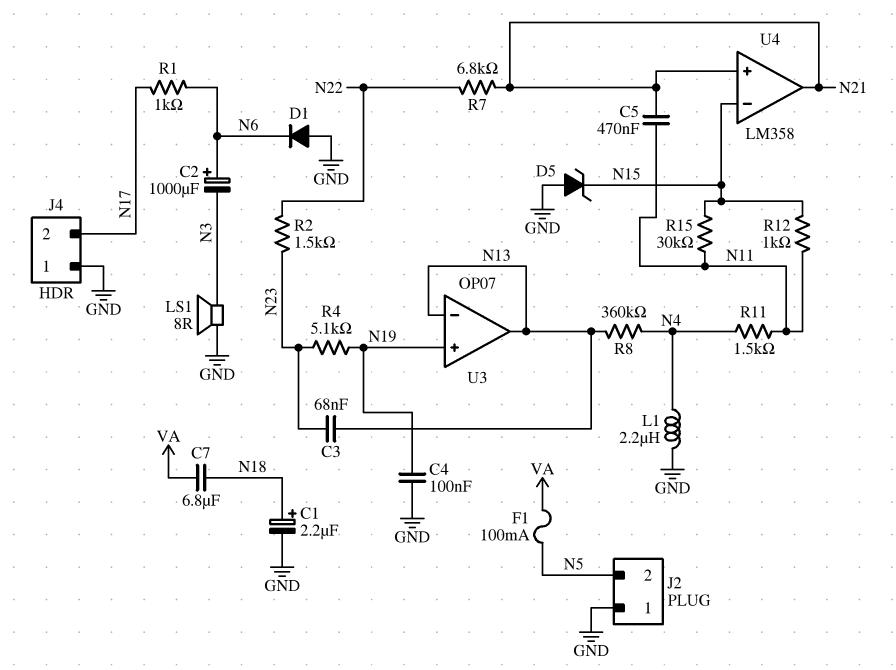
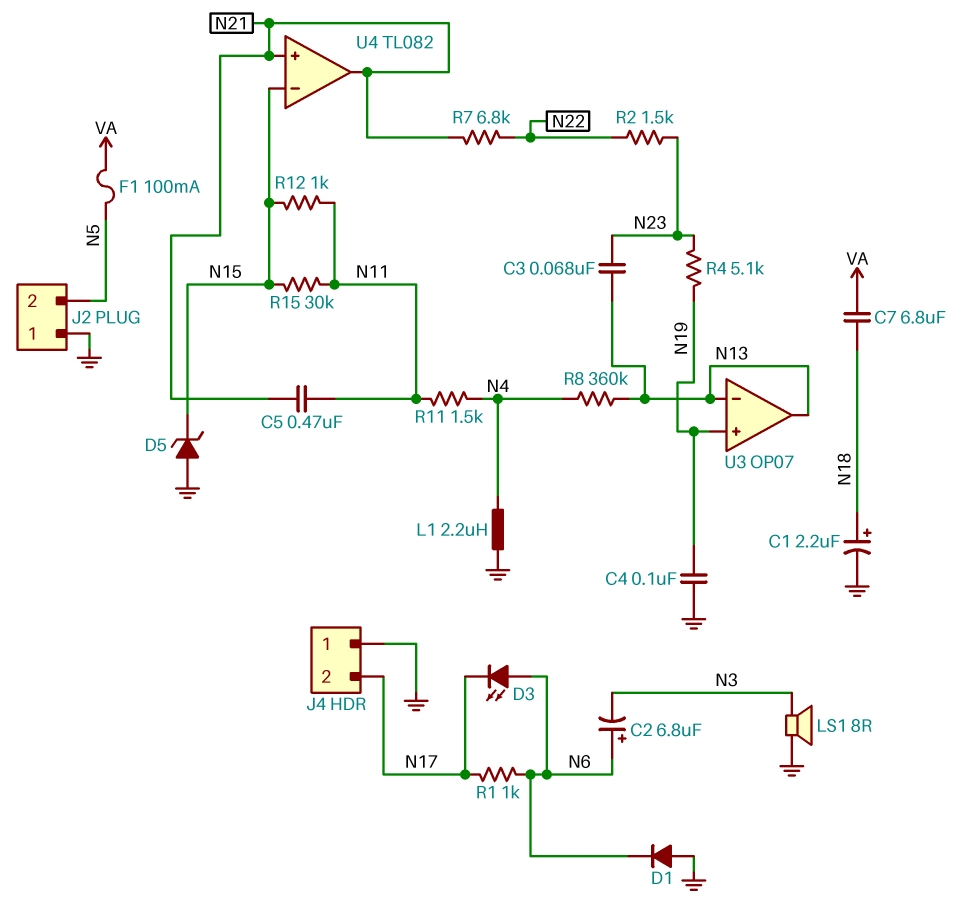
C2: 1000uF (plus N6, minus N3) -> 6.8uF (plus N6, minus N3)
D3: none -> LED (A N6, K N17)
U4: LM358 -> TL082

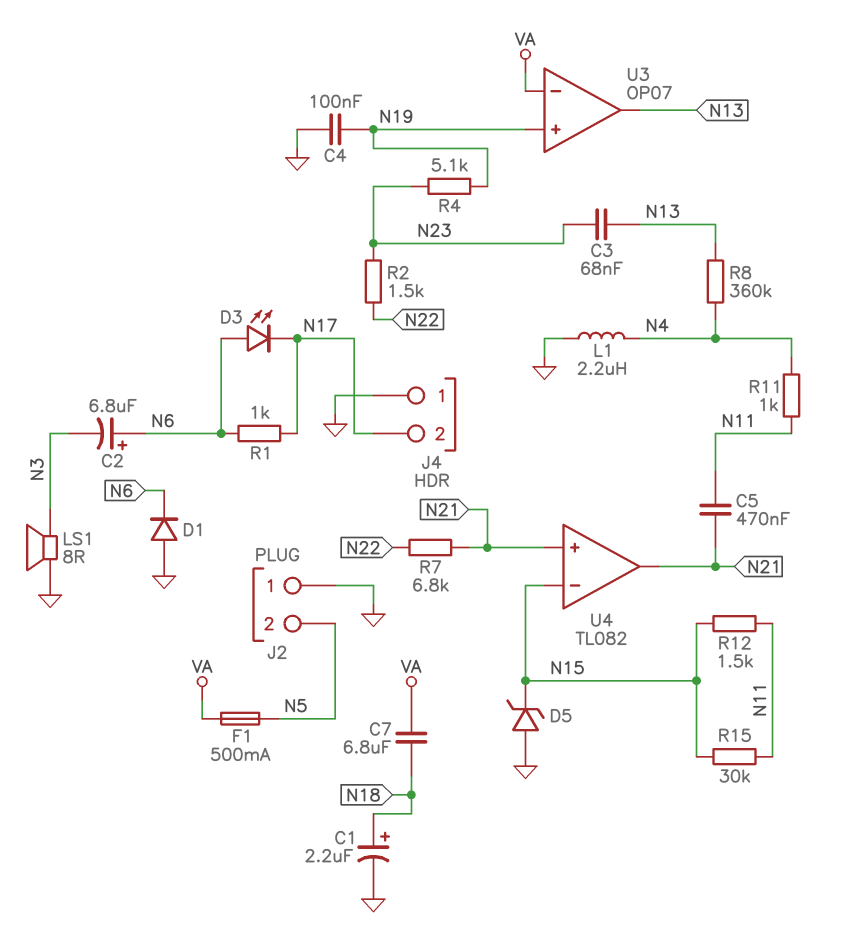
F1: 100mA (N5, VA) -> 500mA (N5, VA)
R11: 1.5k (N4, N11) -> 1k (N4, N11)
R12: 1k (N11, N15) -> 1.5k (N11, N15)
U3 pin in-: N13 -> VA

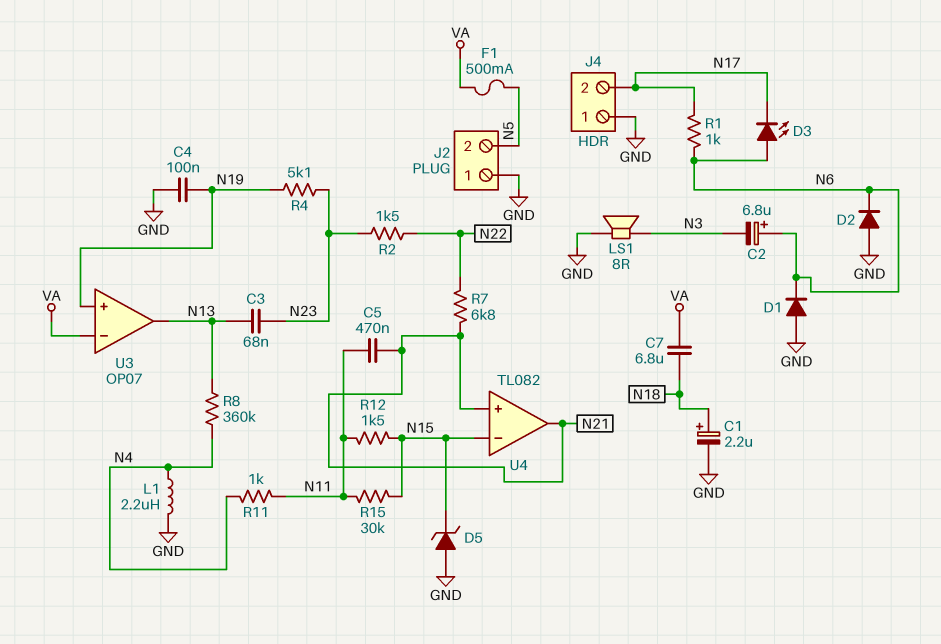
D2: none -> diode (A GND, K N6)

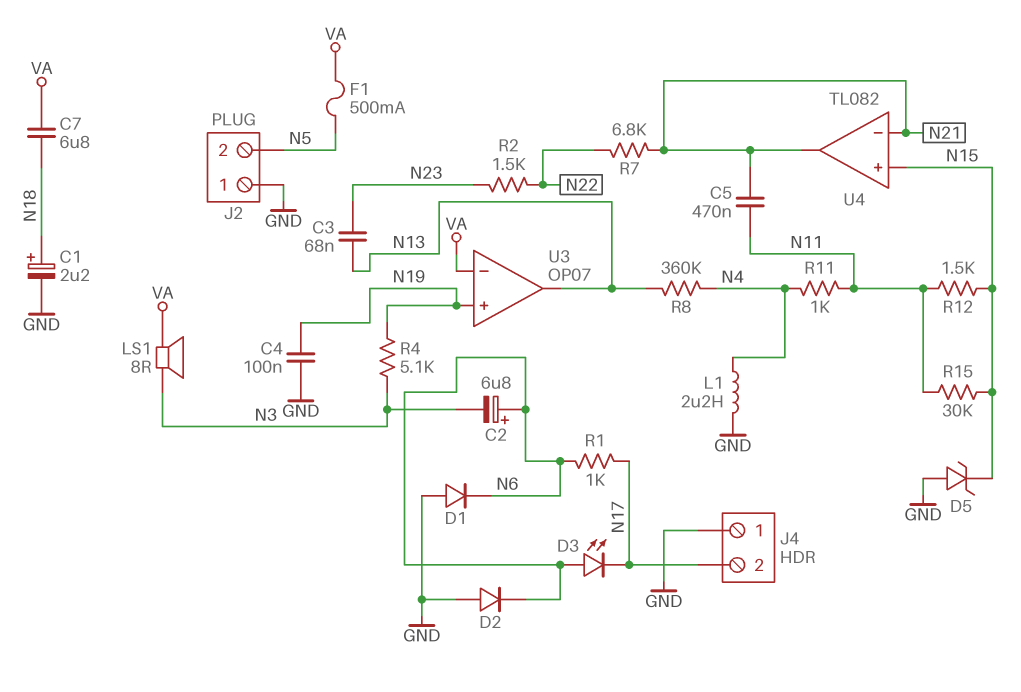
LS1: speaker 8R (GND, N3) -> speaker 8R (N3, VA)
R4: 5.1k (N19, N23) -> 5.1k (N3, N19)
U4 pin in+: N21 -> N15
U4 pin in-: N15 -> N21

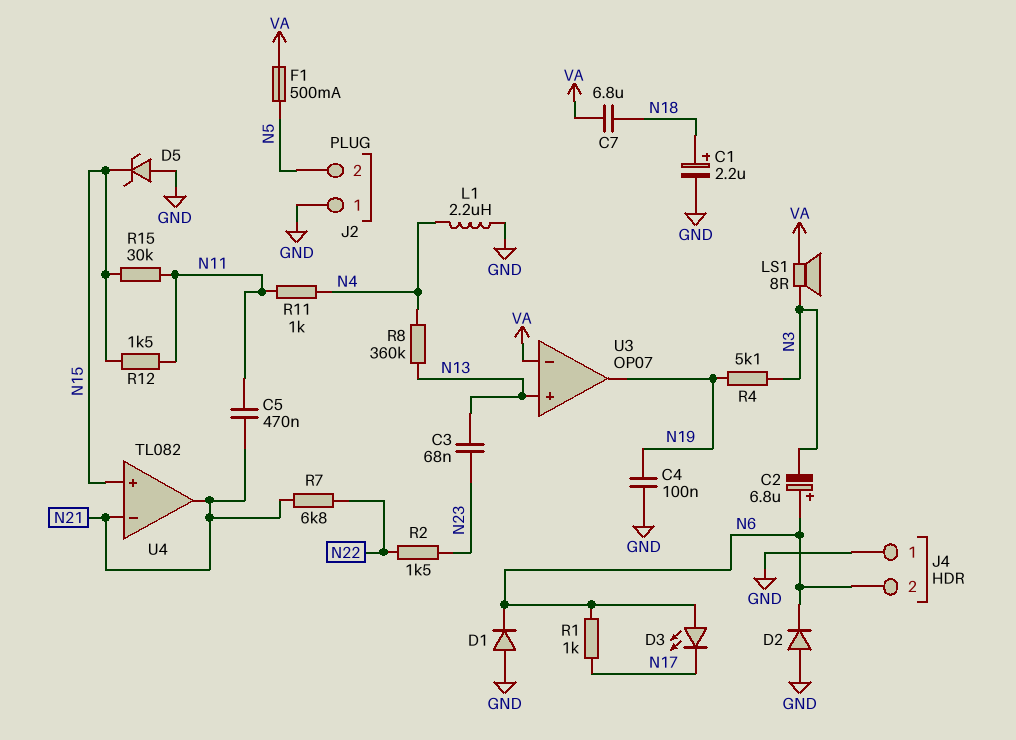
J4 pin 2: N17 -> N6
U3 pin in+: N19 -> N13
U3 pin out: N13 -> N19

